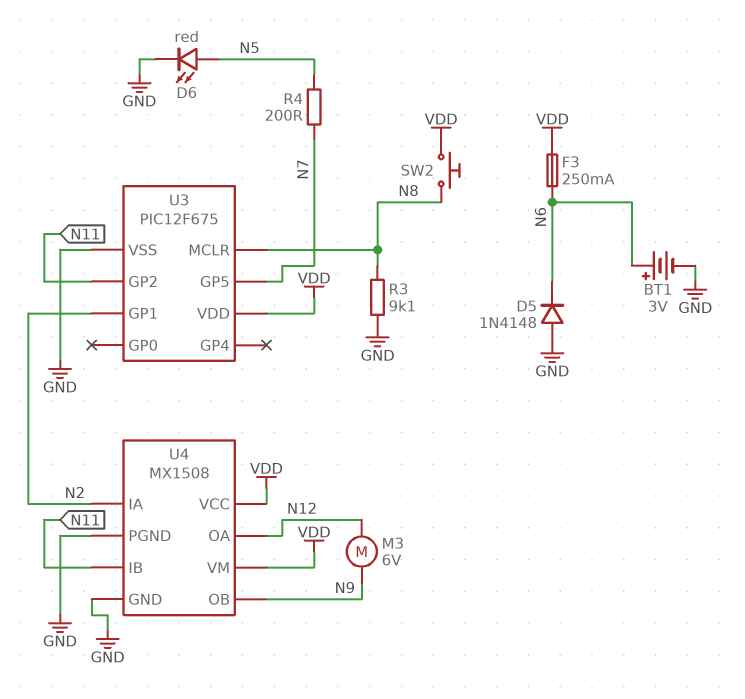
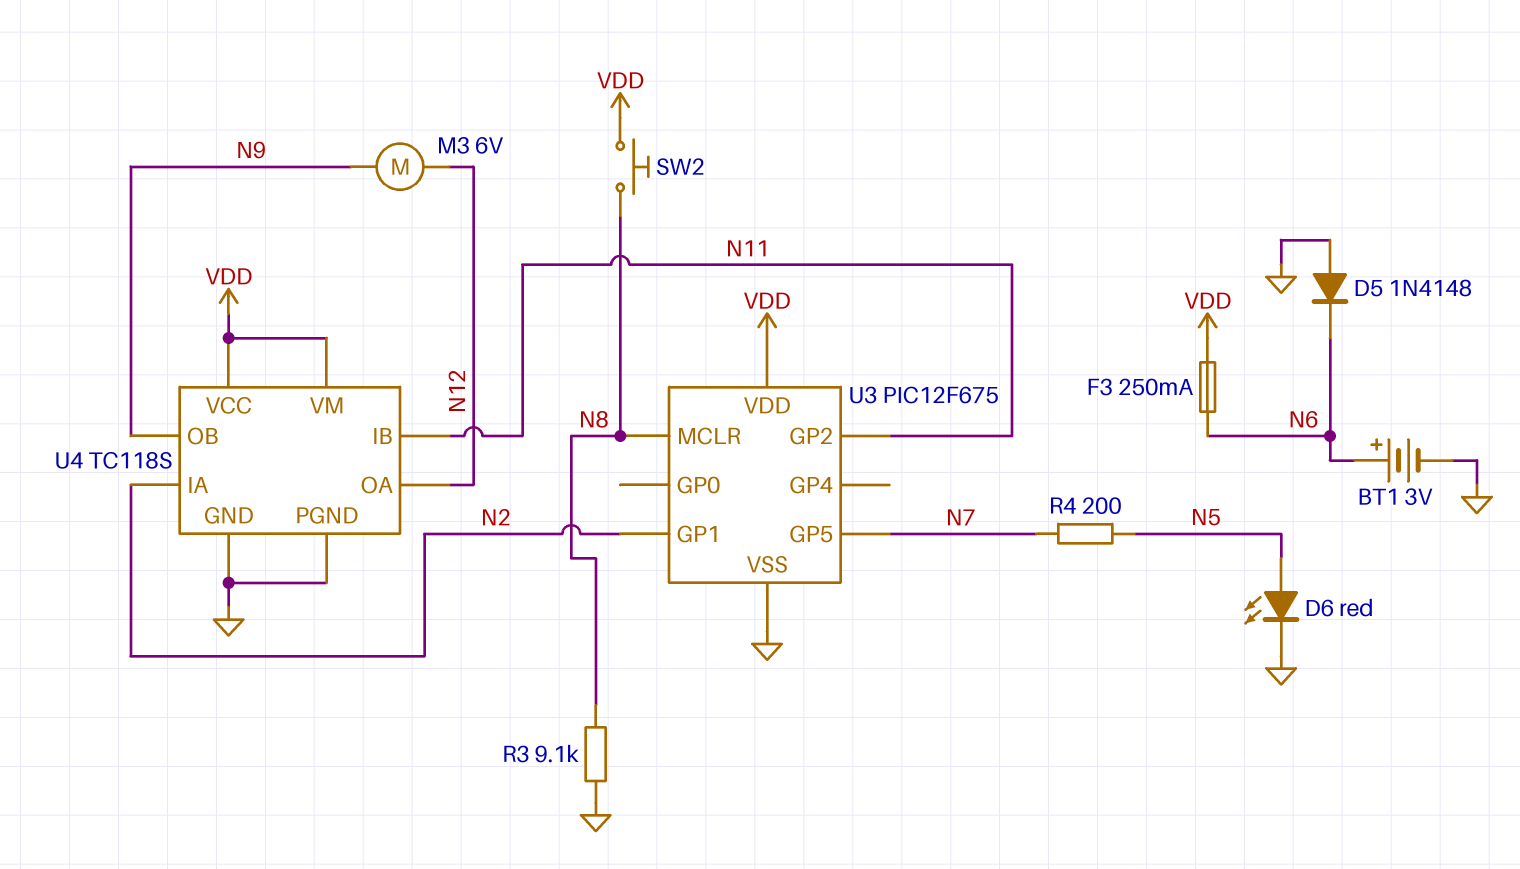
U4: MX1508 -> TC118S

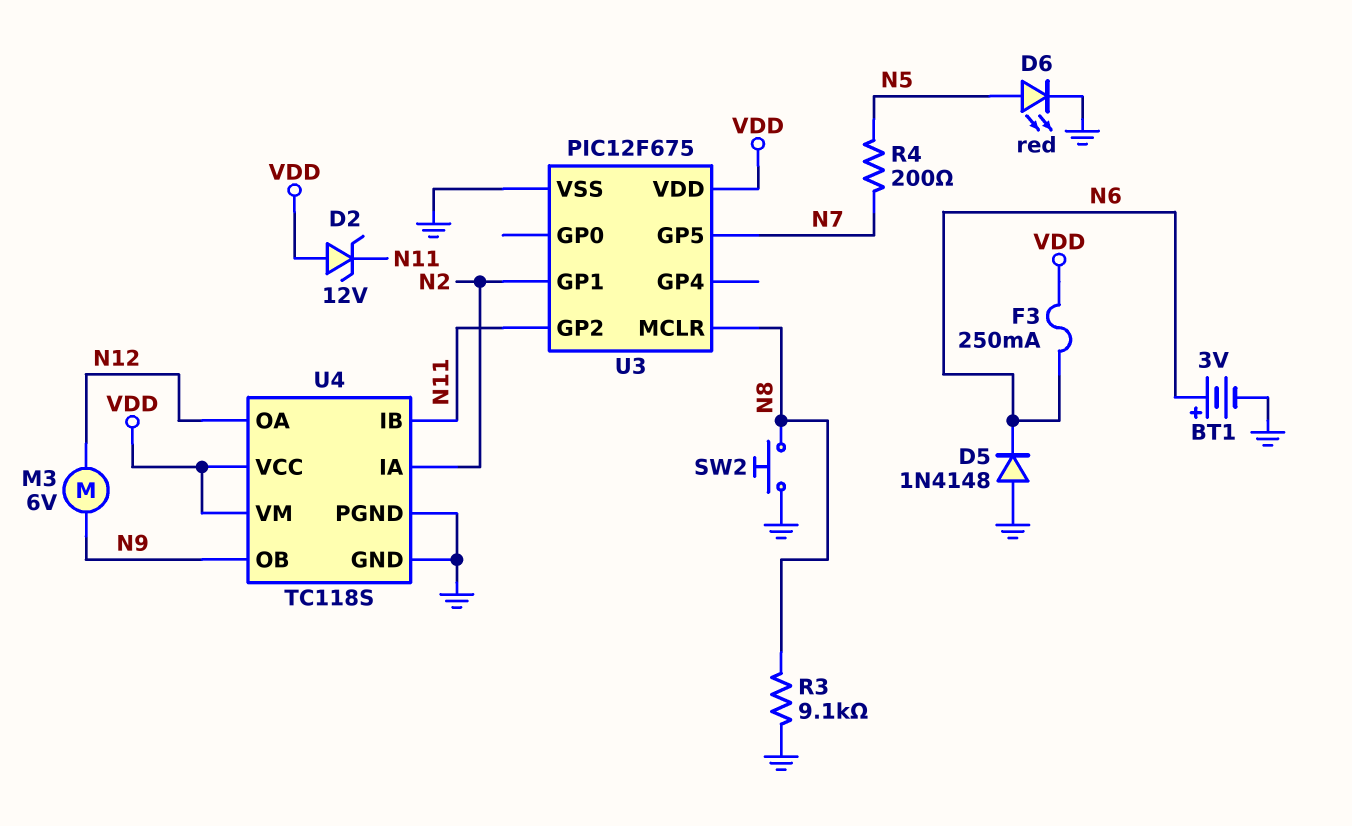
D2: none -> zener 12V (A VDD, K N11)
SW2: button (N8, VDD) -> button (GND, N8)

